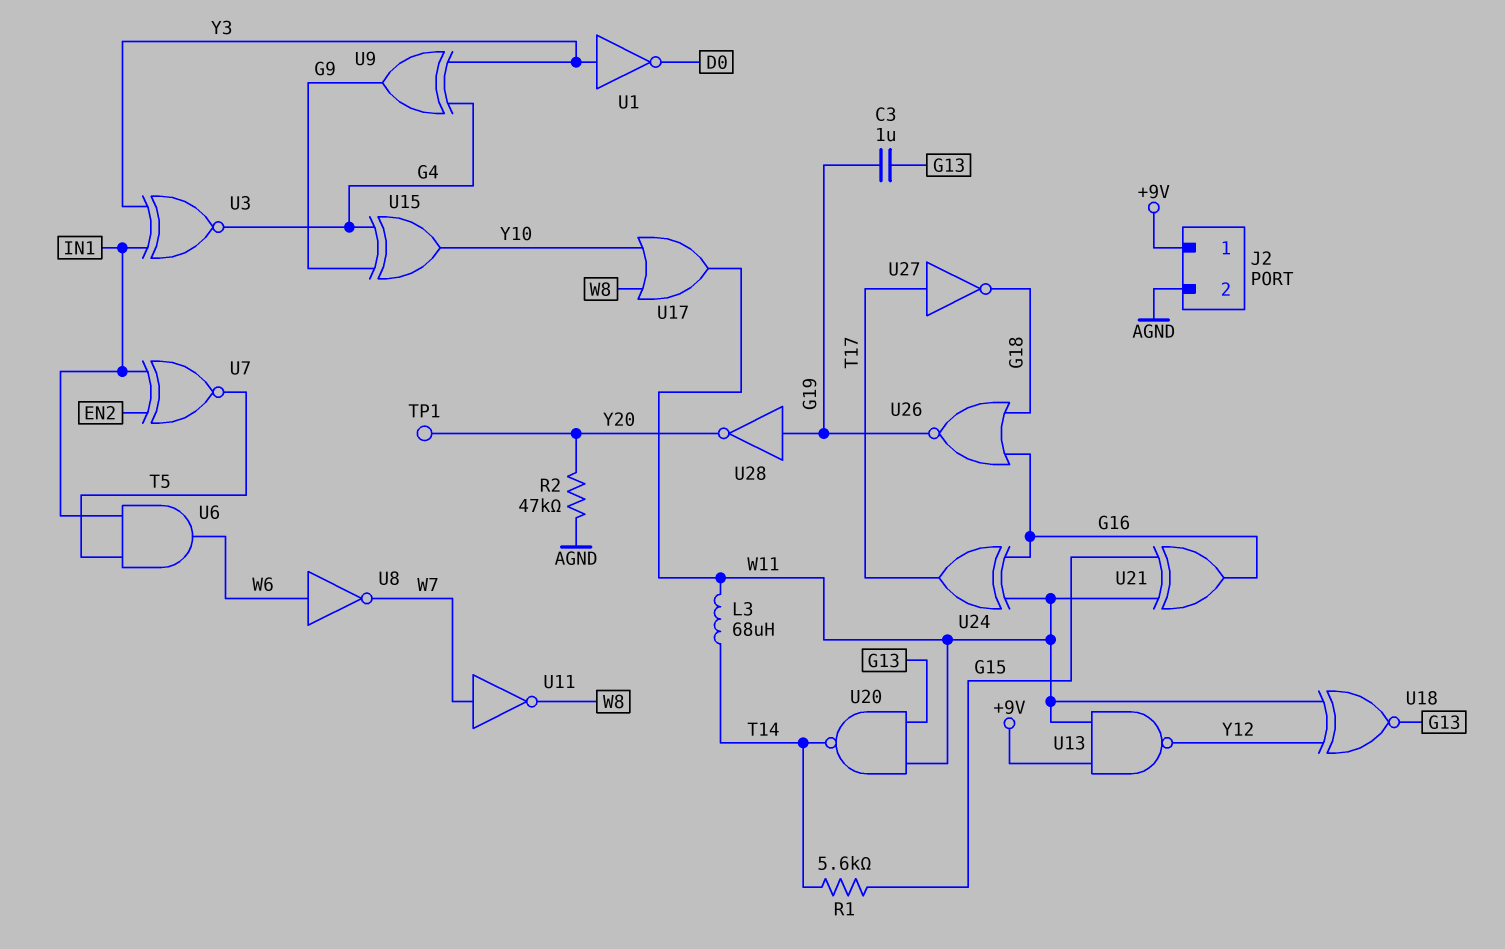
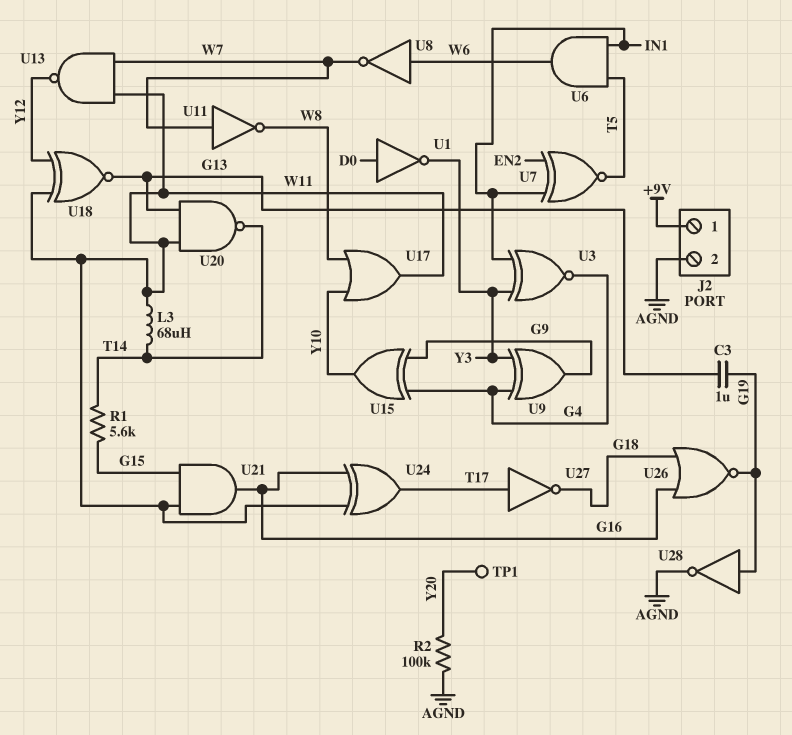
R2: 47k (AGND, Y20) -> 100k (AGND, Y20)
U1: NOT (in Y3, out D0) -> NOT (in D0, out Y3)
U13: NAND (in +9V, in W11, out Y12) -> NAND (in W7, in W11, out Y12)
U21: XOR (in G15, in W11, out G16) -> AND (in G15, in W11, out G16)
U28: NOT (in G19, out Y20) -> NOT (in G19, out AGND)

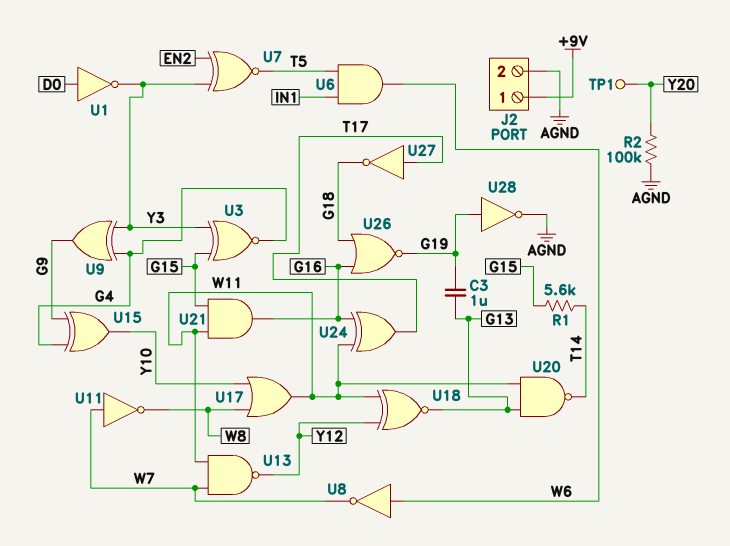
L3: 68uH (T14, W11) -> none
U3: XNOR (in IN1, in Y3, out G4) -> XNOR (in G15, in Y3, out G4)
U7: XNOR (in EN2, in IN1, out T5) -> XNOR (in EN2, in Y3, out T5)

